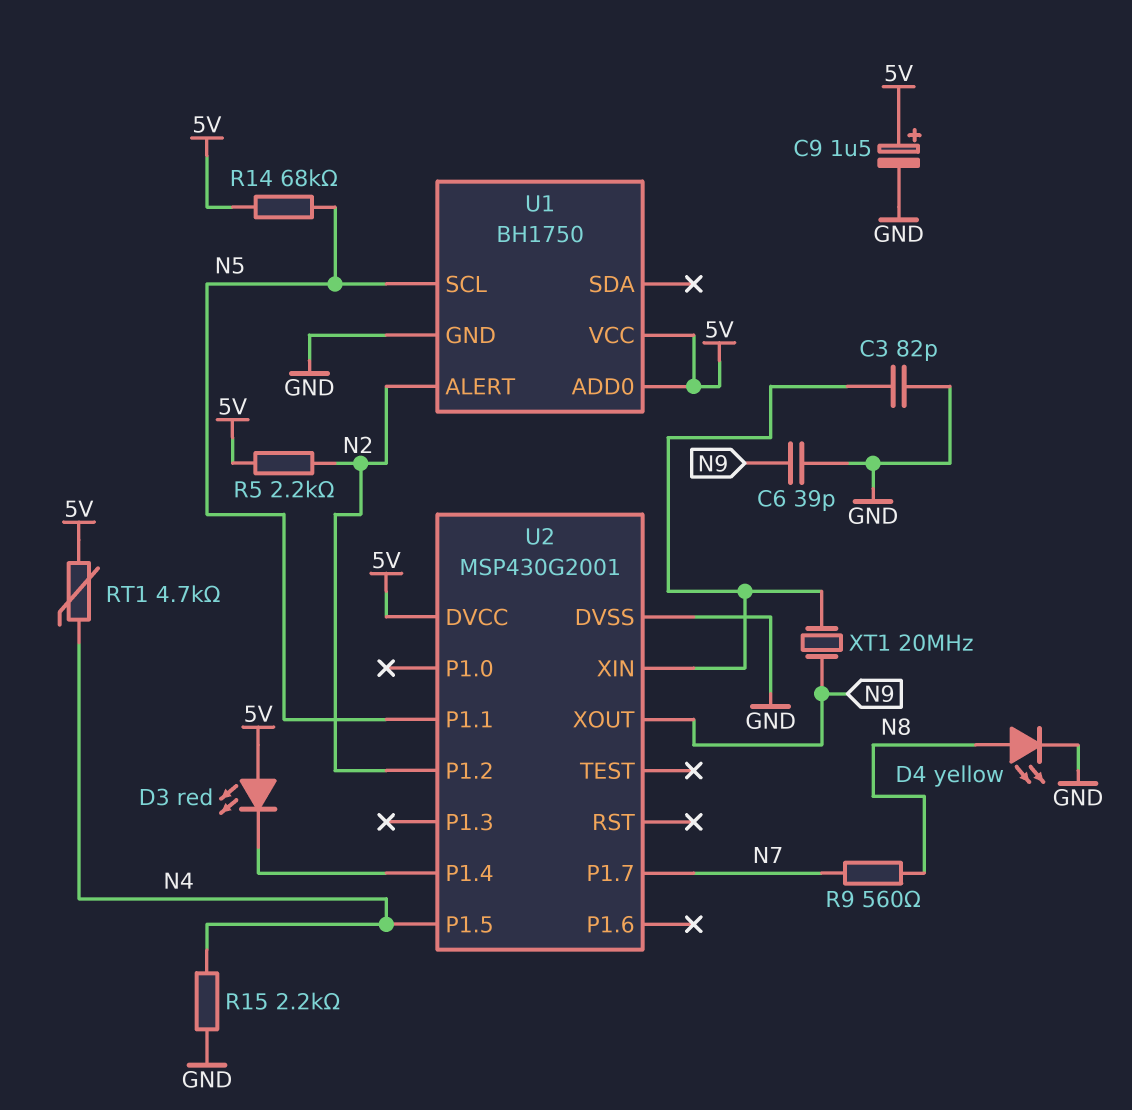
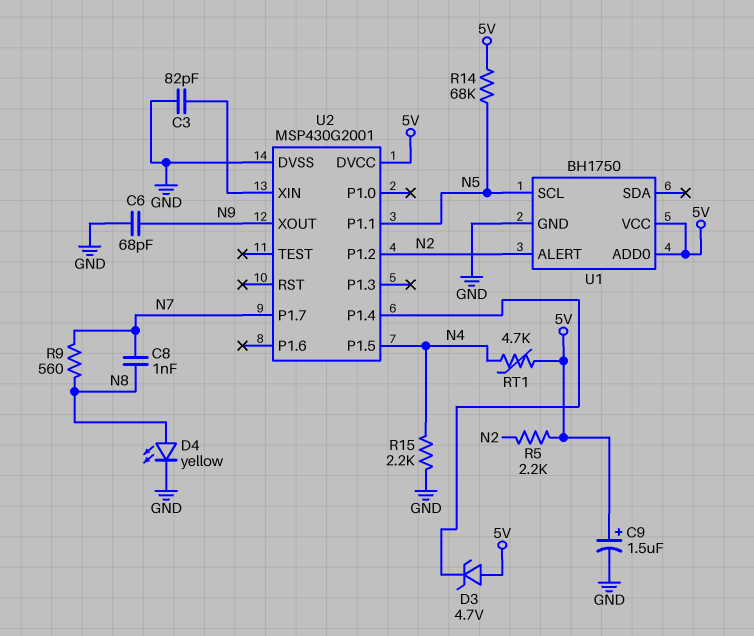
C6: 39pF (GND, N9) -> 68pF (GND, N9)
C8: none -> 1nF (N7, N8)
D3: LED red (A 5V, K U2/P1.4) -> zener 4.7V (A 5V, K U2/P1.4)
XT1: 20MHz (N9, U2/XIN) -> none

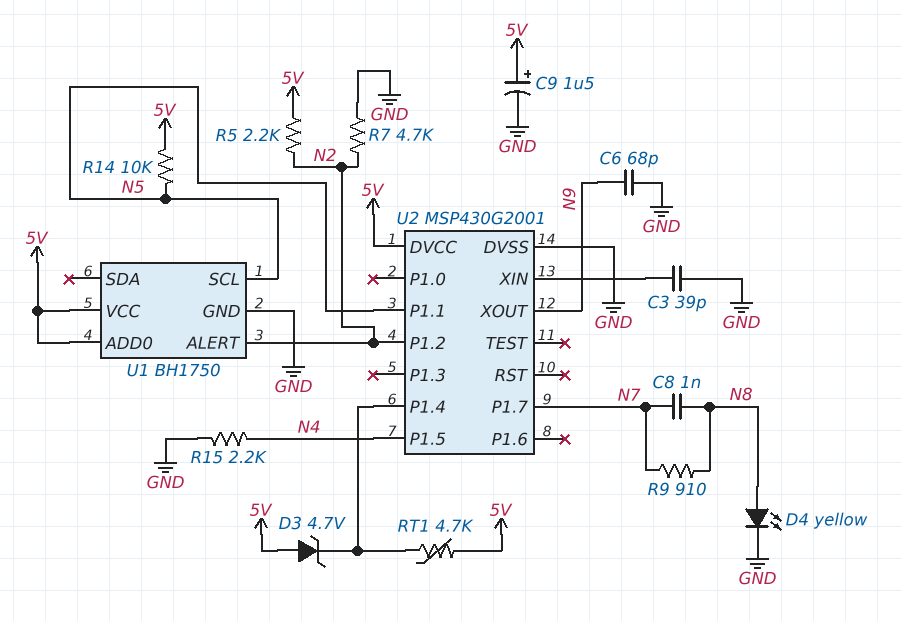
C3: 82pF (GND, U2/XIN) -> 39pF (GND, U2/XIN)
R7: none -> 4.7k (GND, N2)
R9: 560 (N7, N8) -> 910 (N7, N8)
R14: 68k (5V, N5) -> 10k (5V, N5)
RT1: 4.7k (5V, N4) -> 4.7k (5V, U2/P1.4)

